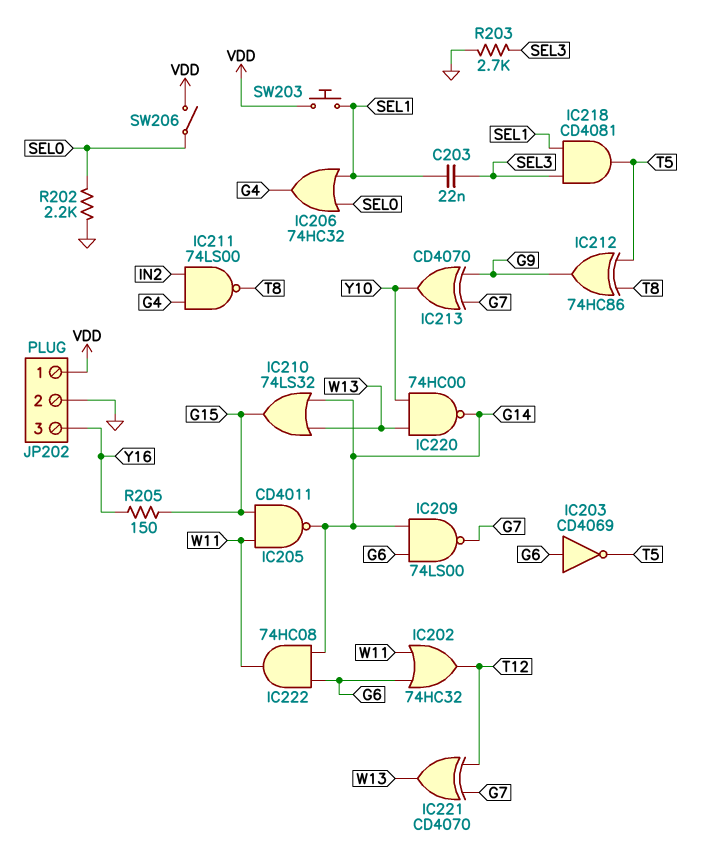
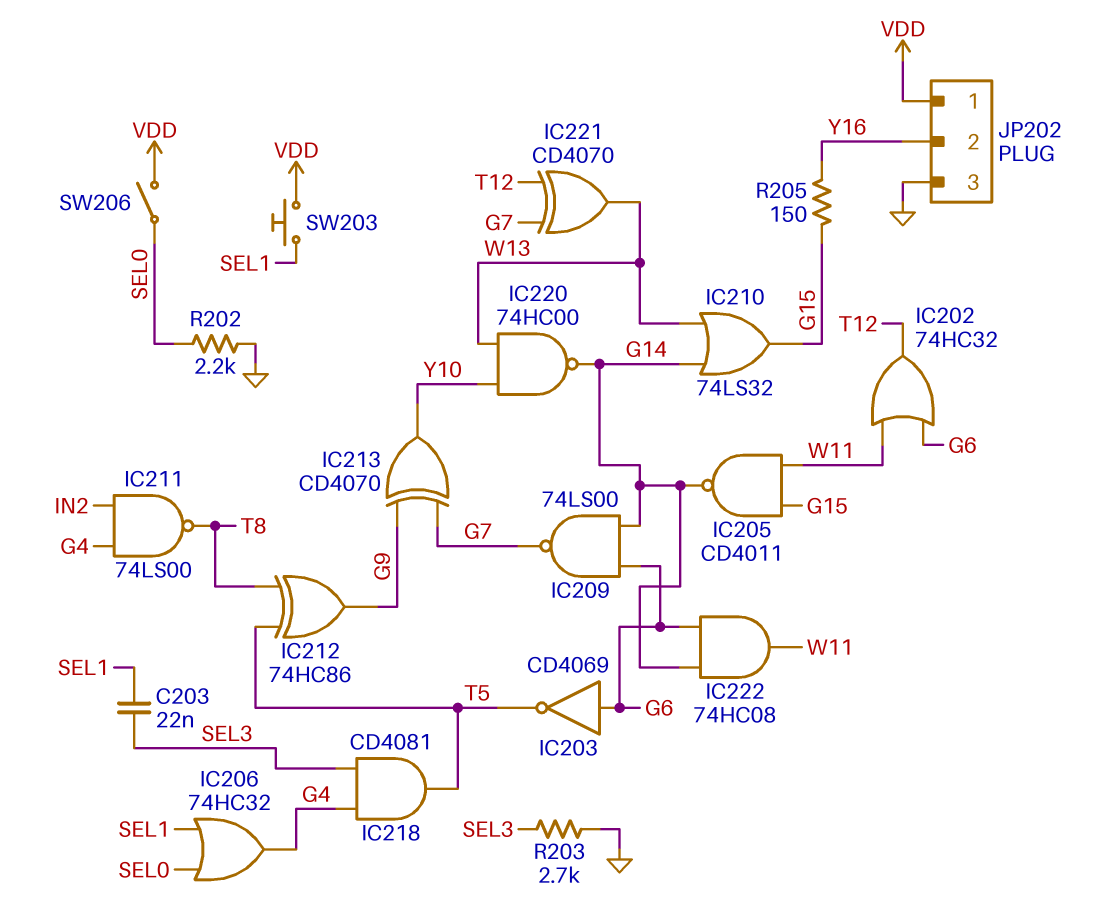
IC218: AND CD4081 (in SEL1, in SEL3, out T5) -> AND CD4081 (in G4, in SEL3, out T5)
JP202 pin 2: GND -> Y16
JP202 pin 3: Y16 -> GND

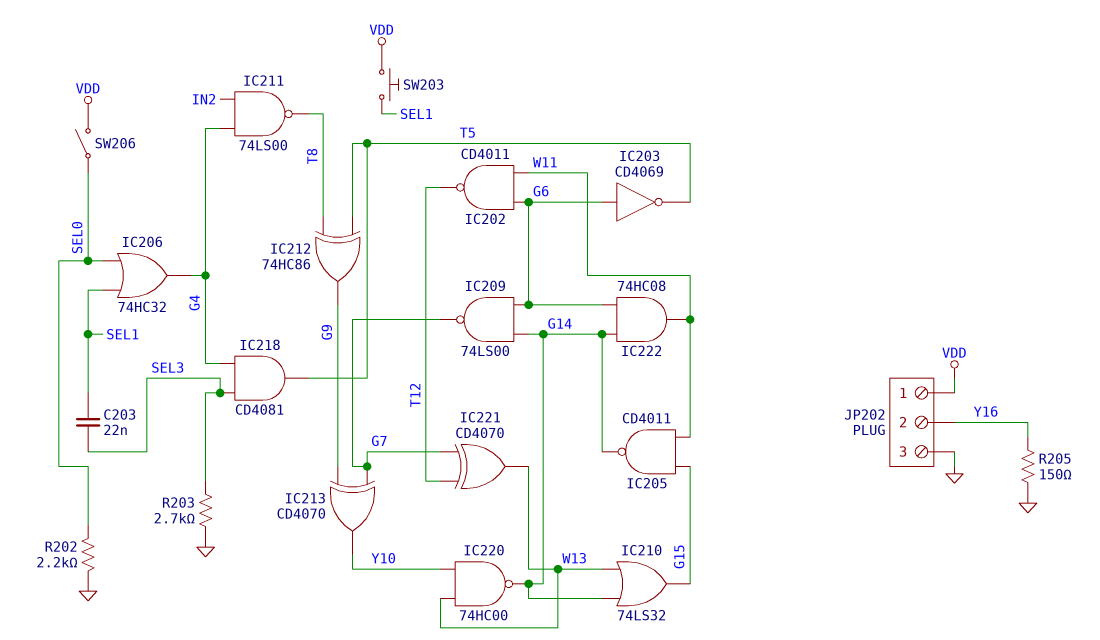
IC202: OR 74HC32 (in G6, in W11, out T12) -> NAND CD4011 (in G6, in W11, out T12)
R205: 150 (G15, Y16) -> 150 (GND, Y16)

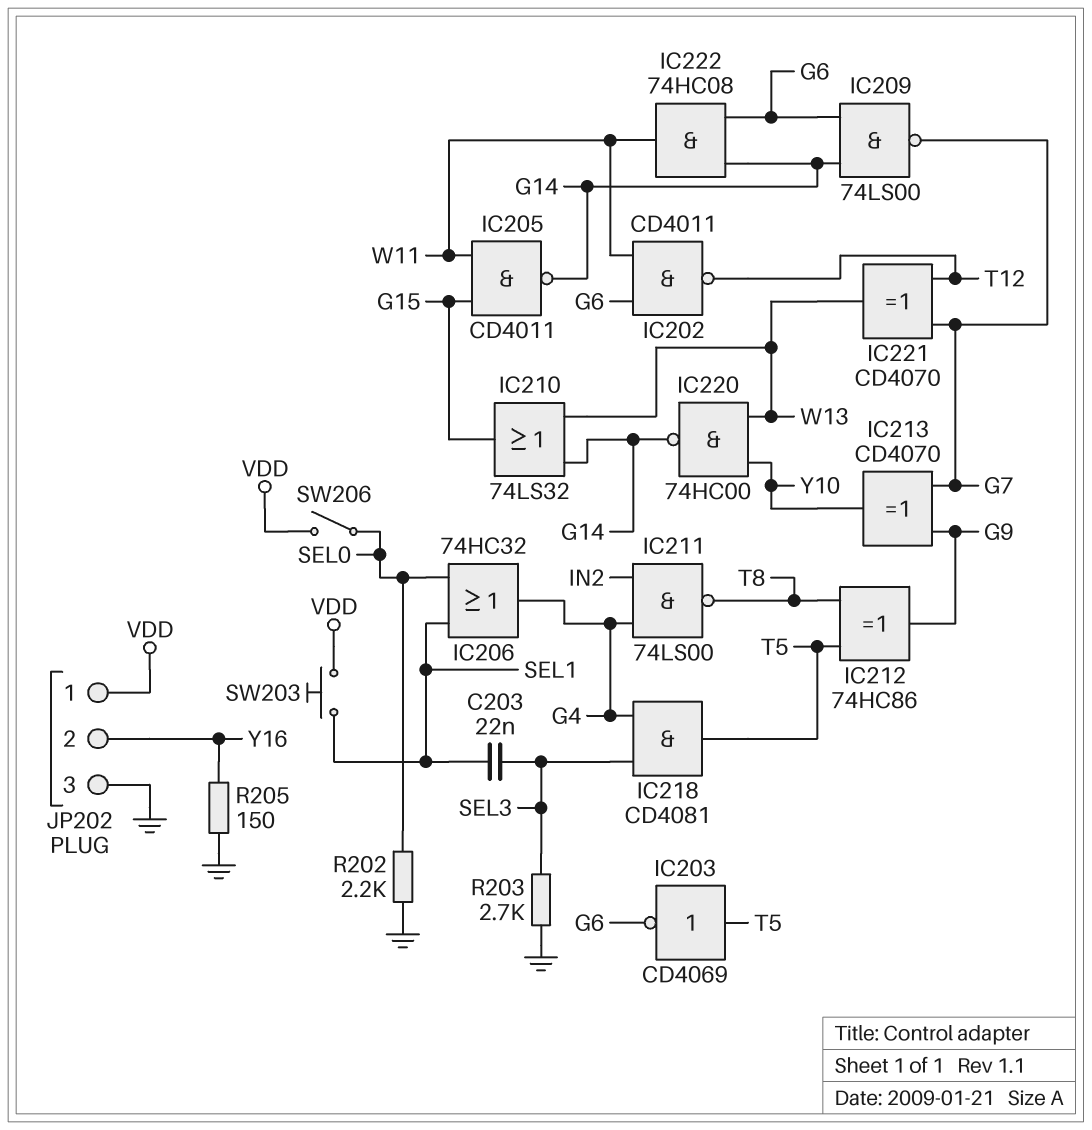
IC203: NOT CD4069 (in G6, out T5) -> NOT CD4069 (in T5, out G6)

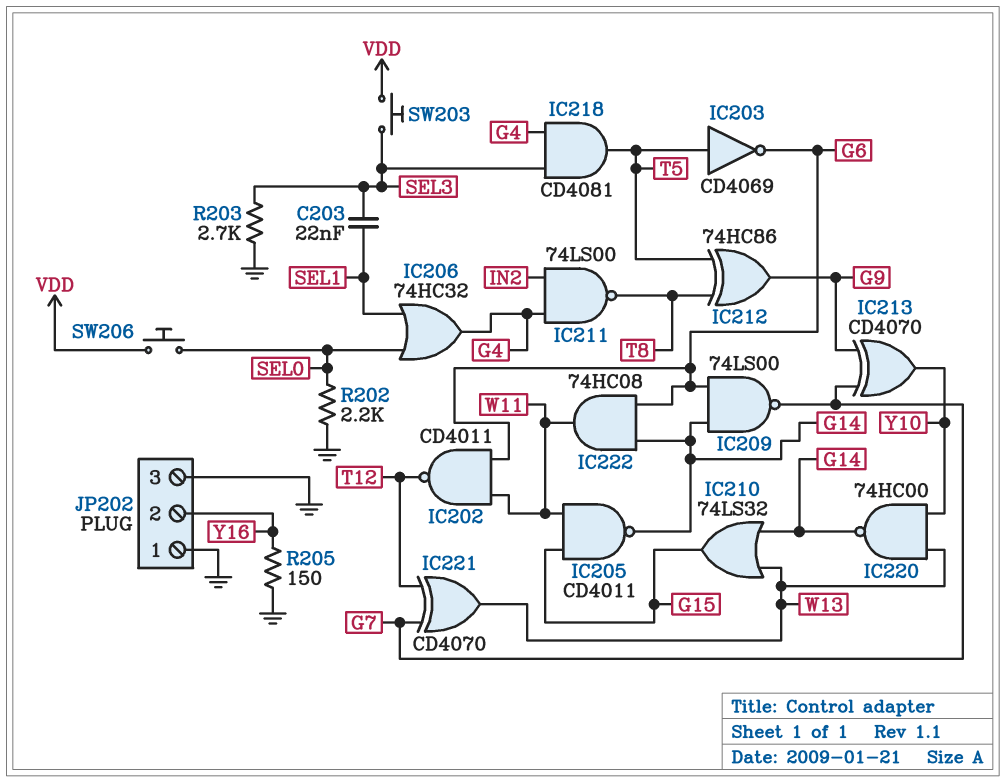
JP202 pin 1: VDD -> GND
SW203: button (SEL1, VDD) -> button (SEL3, VDD)
SW206: switch (SEL0, VDD) -> button (SEL0, VDD)

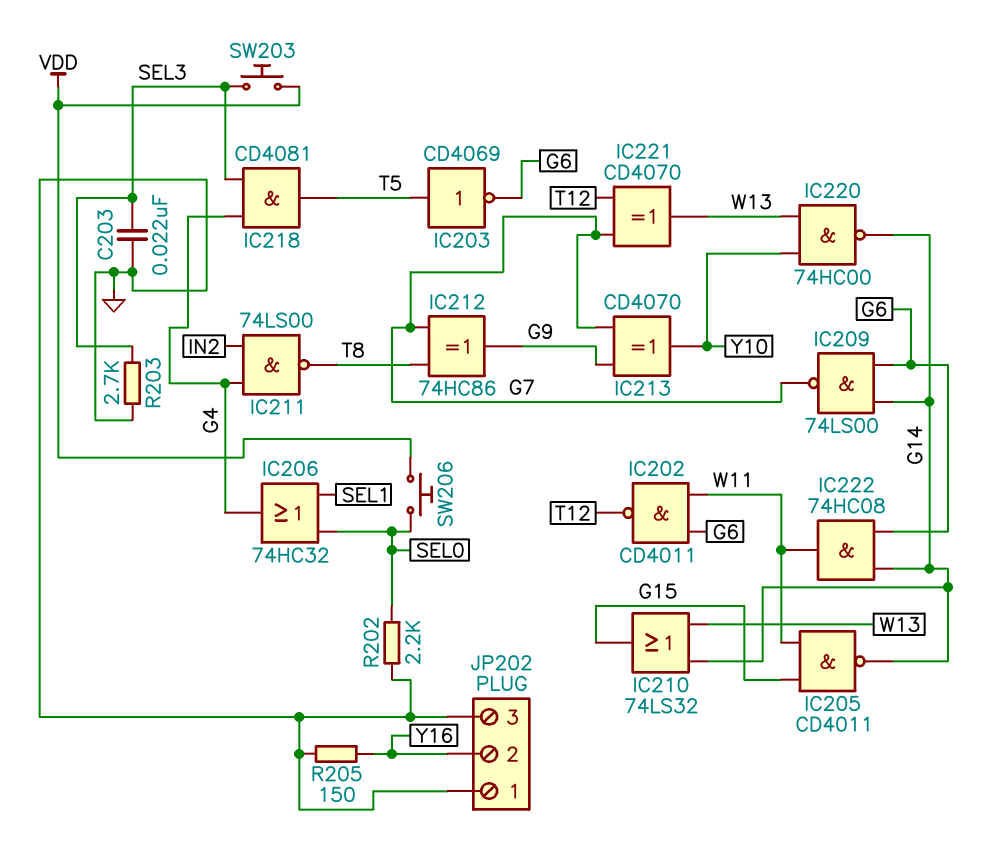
C203: 22nF (SEL1, SEL3) -> 22nF (GND, SEL3)
IC212: XOR 74HC86 (in T5, in T8, out G9) -> XOR 74HC86 (in G7, in T8, out G9)

